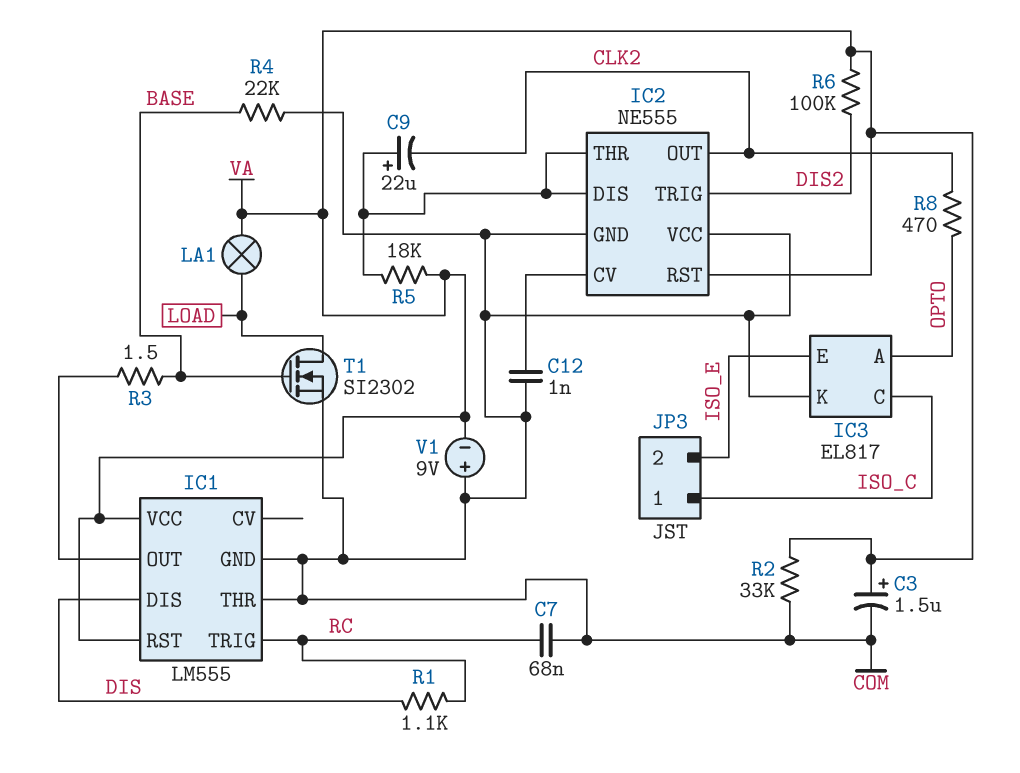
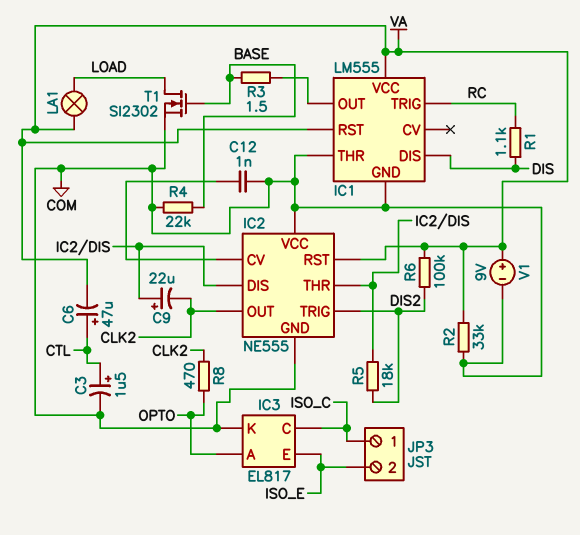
C3: 1.5uF (plus VA, minus COM) -> 1.5uF (plus CTL, minus COM)
C6: none -> 47uF (plus CTL, minus VA)
C7: 68nF (COM, RC) -> none
R5: 18k (IC2/DIS, VA) -> 18k (DIS2, IC2/DIS)
V1: 9V (plus COM, minus VA) -> 9V (plus VA, minus COM)

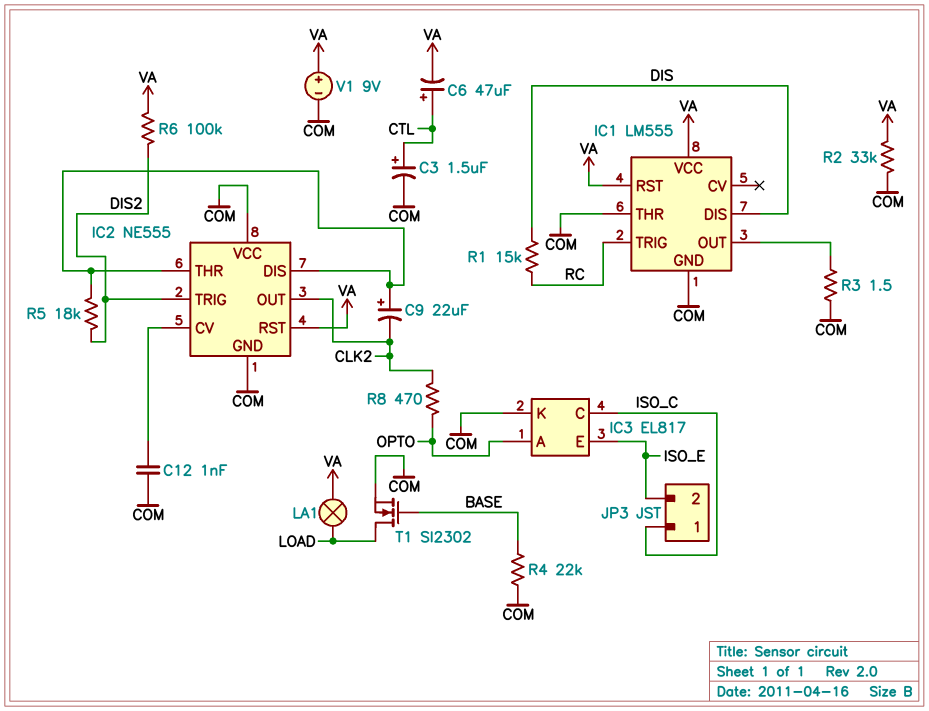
R1: 1.1k (DIS, RC) -> 15k (DIS, RC)
R3: 1.5 (BASE, IC1/OUT) -> 1.5 (COM, IC1/OUT)

